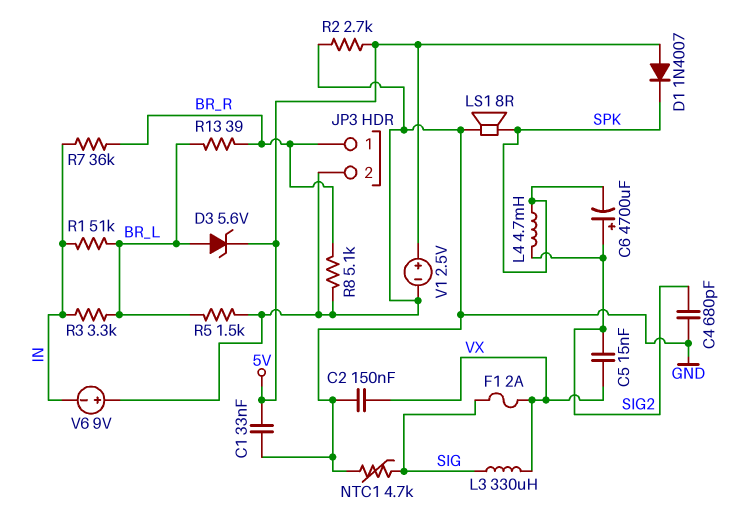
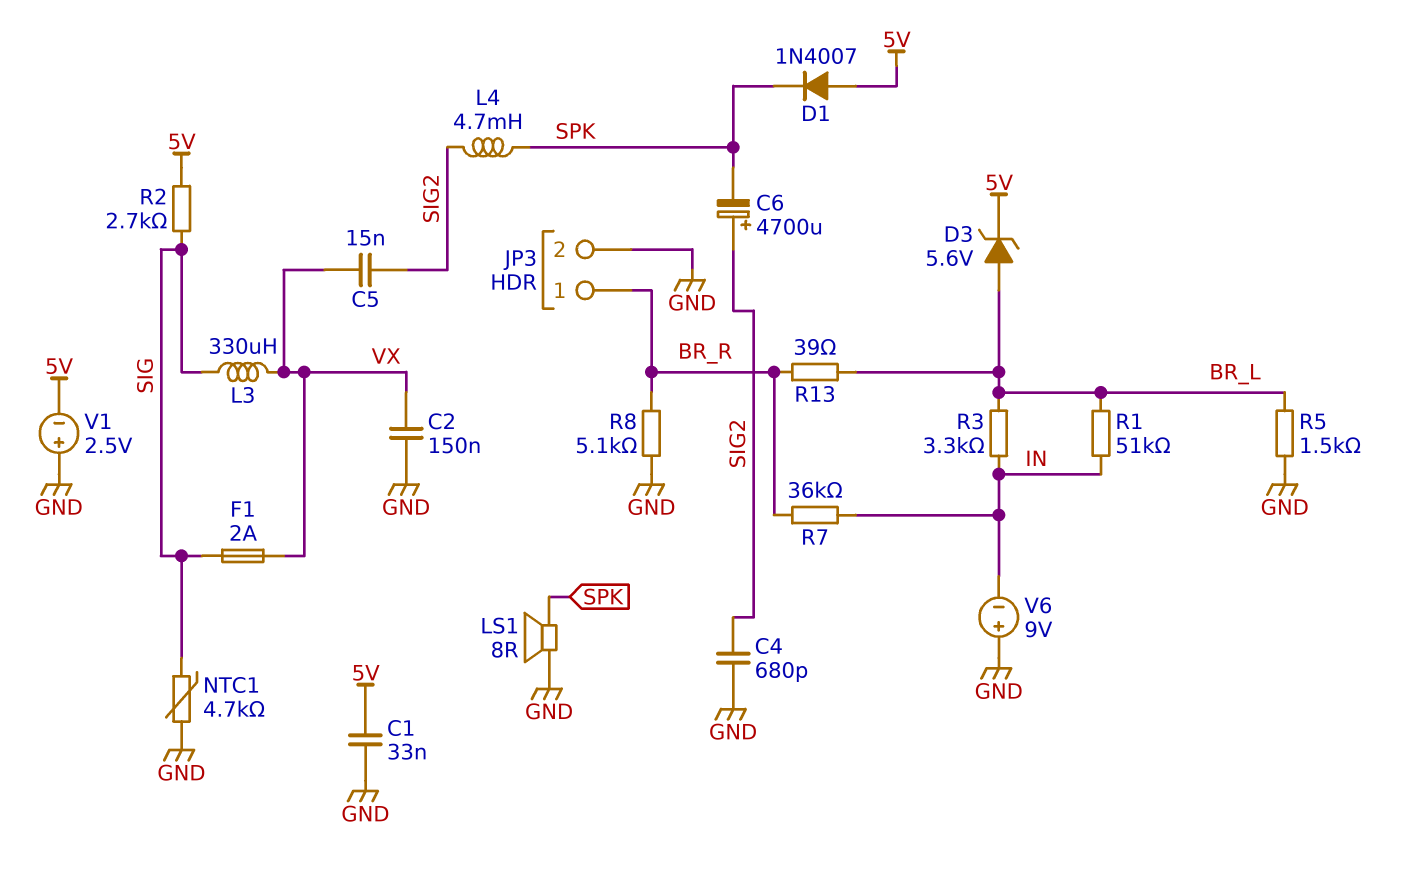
R2: 2.7k (5V, GND) -> 2.7k (5V, SIG)
V1: 2.5V (plus 5V, minus GND) -> 2.5V (plus GND, minus 5V)

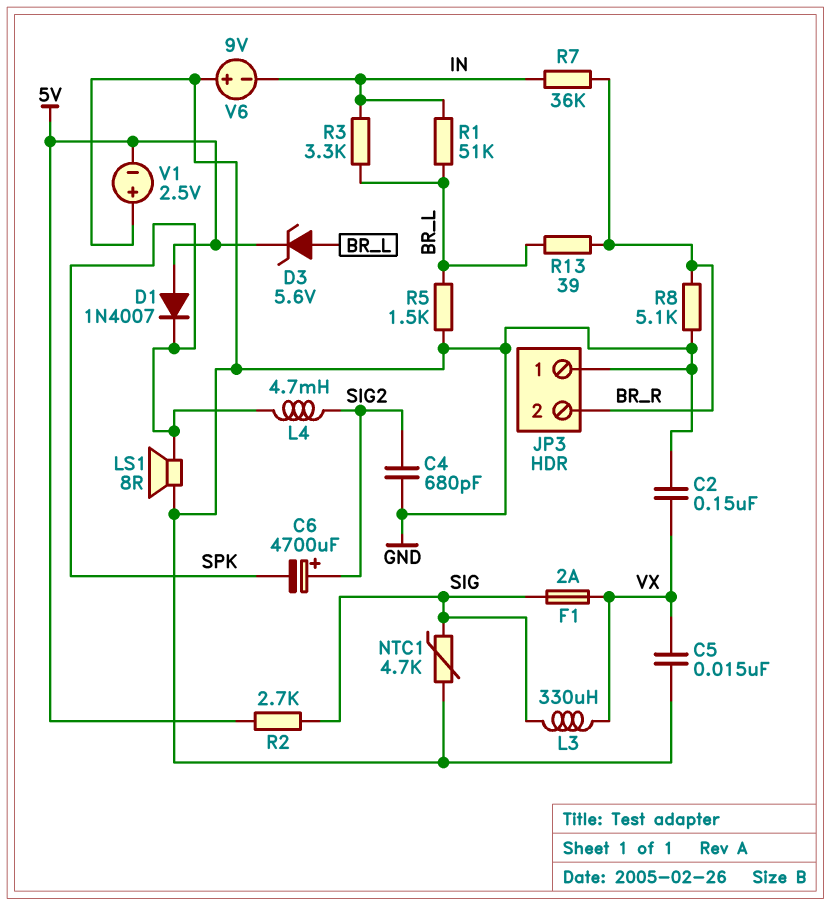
C1: 33nF (5V, GND) -> none
C5: 15nF (SIG2, VX) -> 15nF (GND, VX)
JP3 pin 1: BR_R -> GND
JP3 pin 2: GND -> BR_R

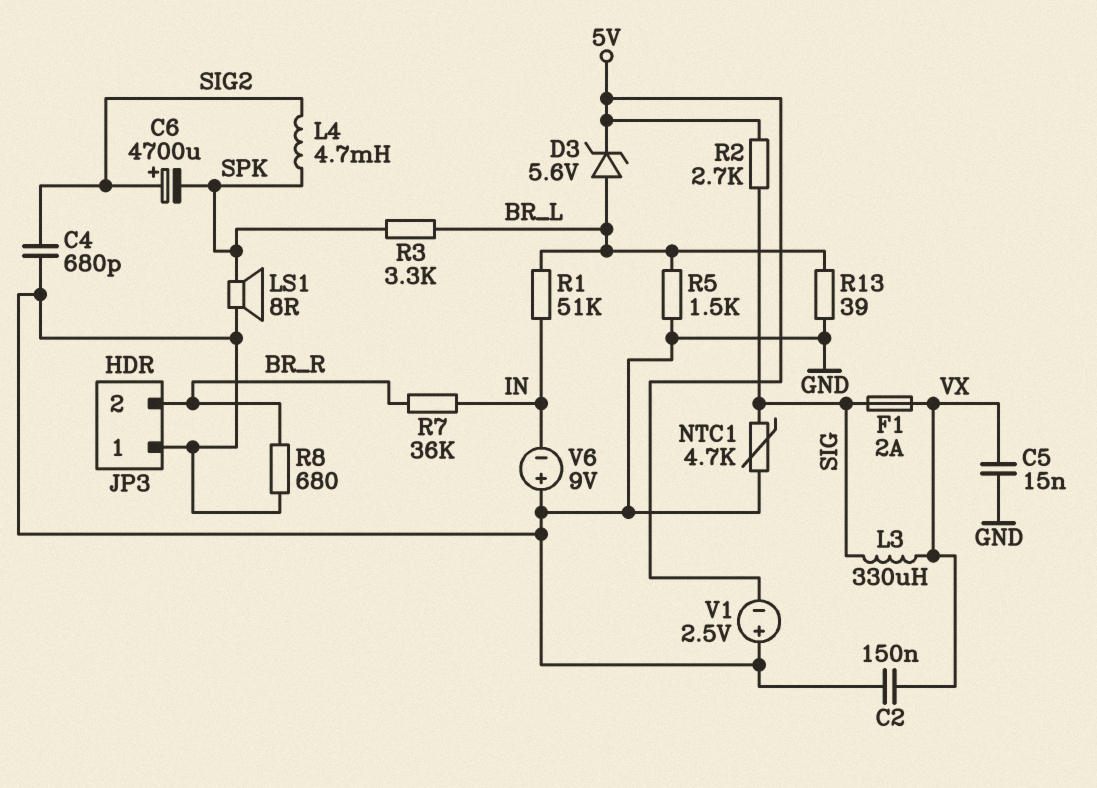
D1: diode 1N4007 (A 5V, K SPK) -> none
R3: 3.3k (BR_L, IN) -> 3.3k (BR_L, SPK)
R8: 5.1k (BR_R, GND) -> 680 (BR_R, GND)
R13: 39 (BR_L, BR_R) -> 39 (BR_L, GND)

